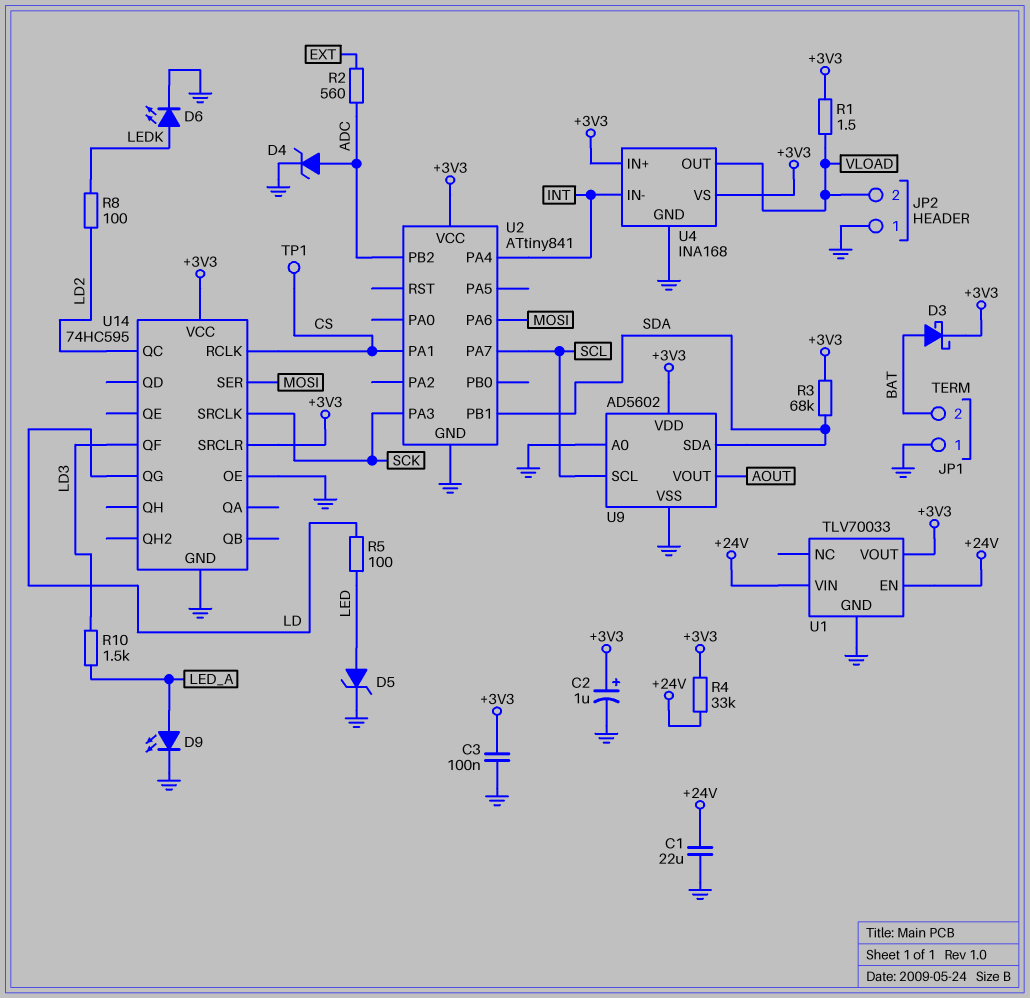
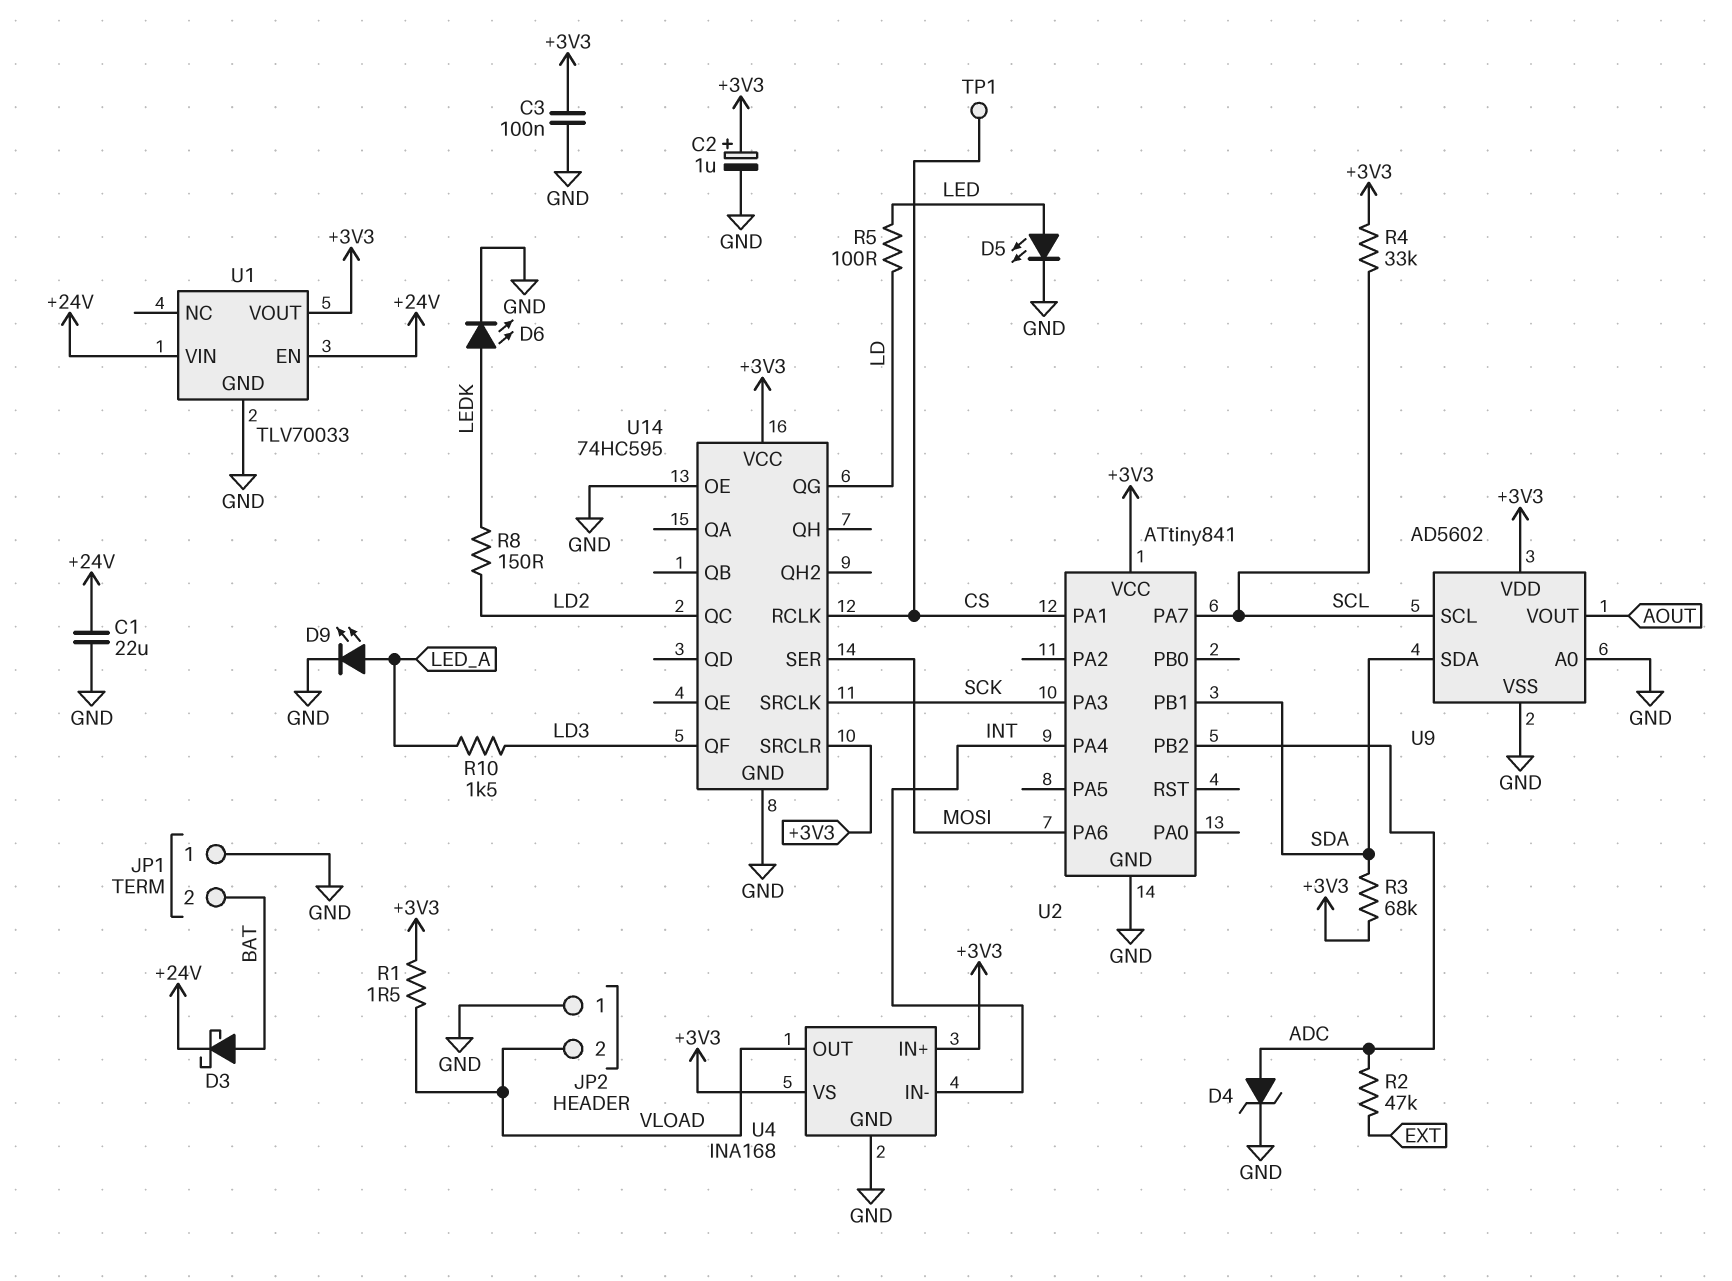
D3: schottky (A BAT, K +3V3) -> schottky (A BAT, K +24V)
D5: zener (A LED, K GND) -> LED (A LED, K GND)
R2: 560 (ADC, EXT) -> 47k (ADC, EXT)
R4: 33k (+3V3, +24V) -> 33k (+3V3, SCL)
R8: 100 (LD2, LEDK) -> 150 (LD2, LEDK)

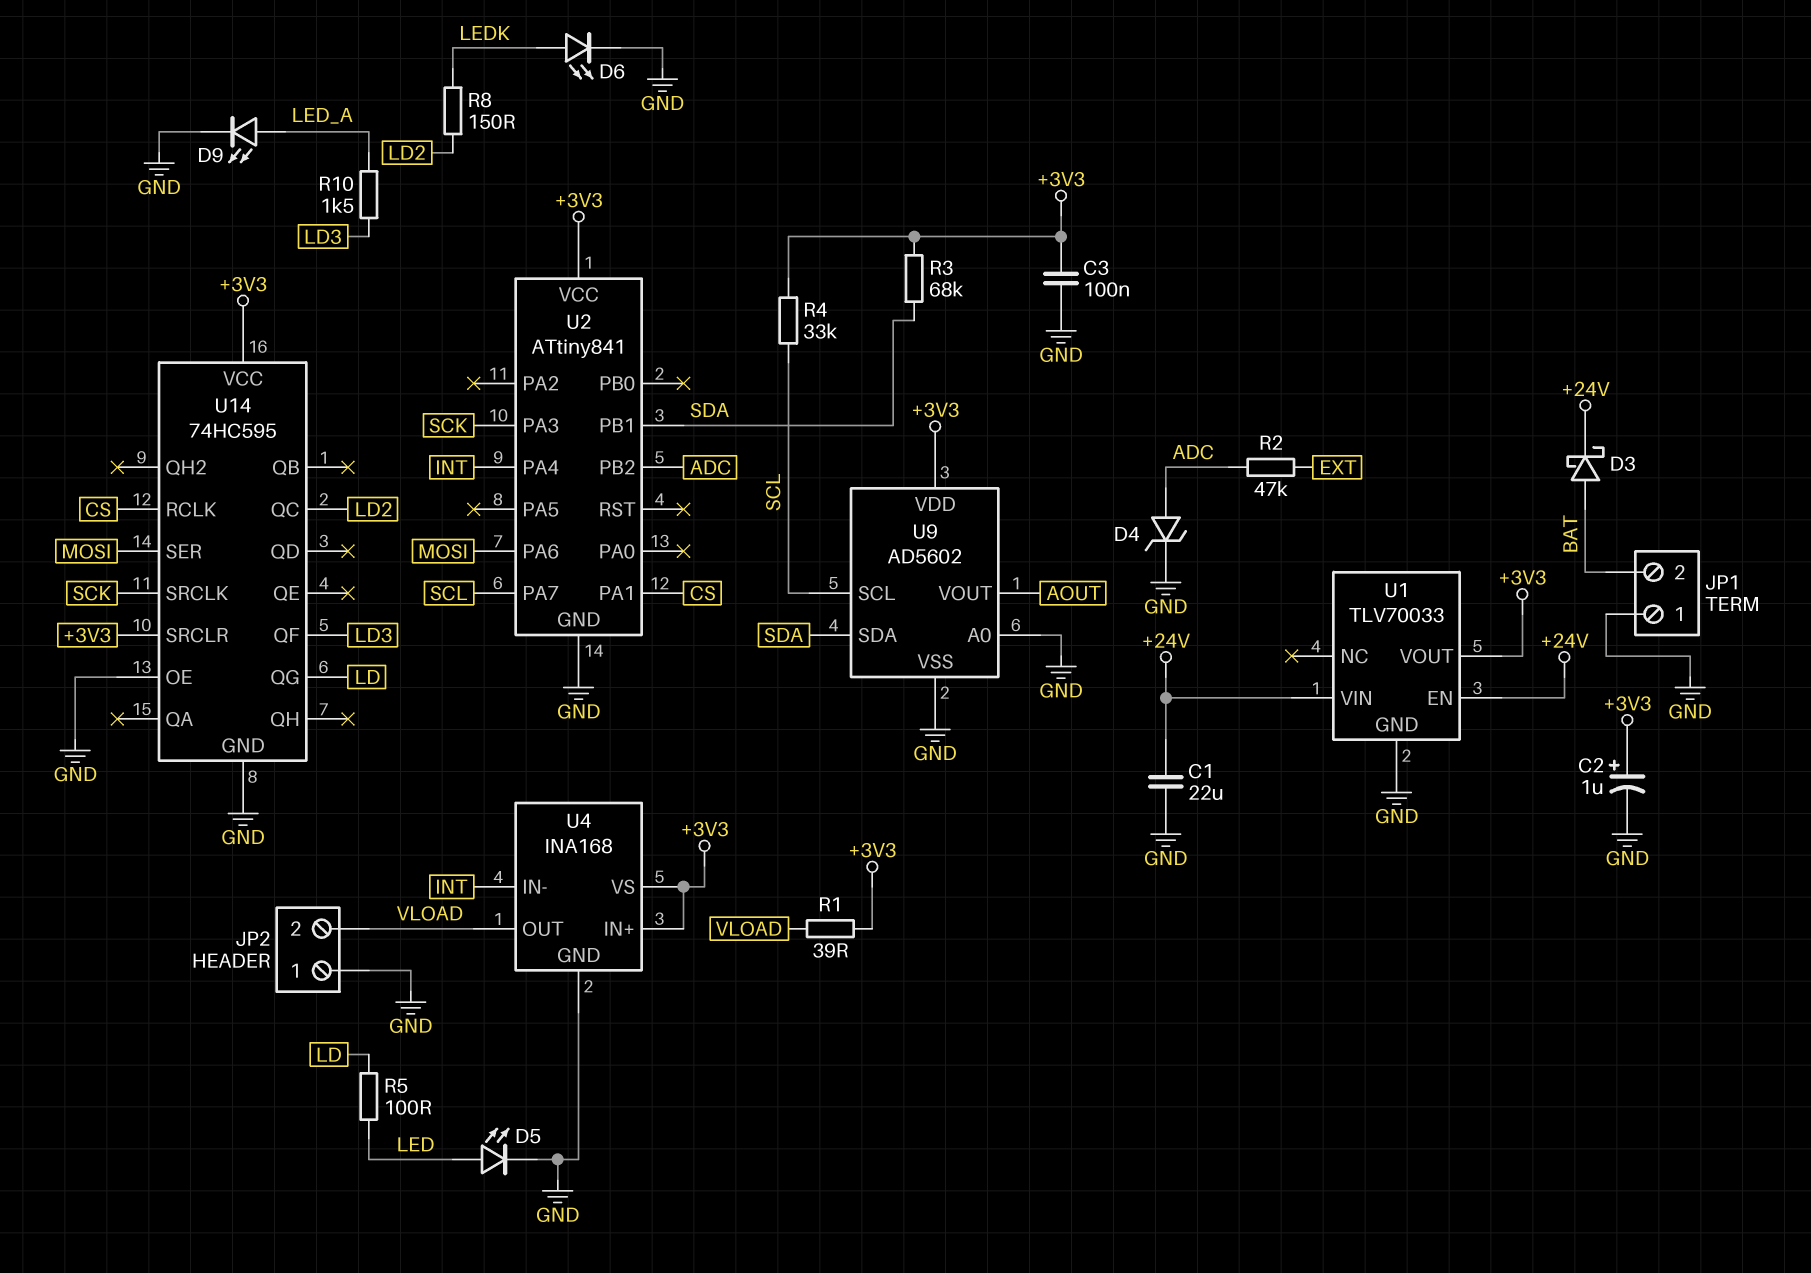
R1: 1.5 (+3V3, VLOAD) -> 39 (+3V3, VLOAD)
TP1: test point (CS) -> none

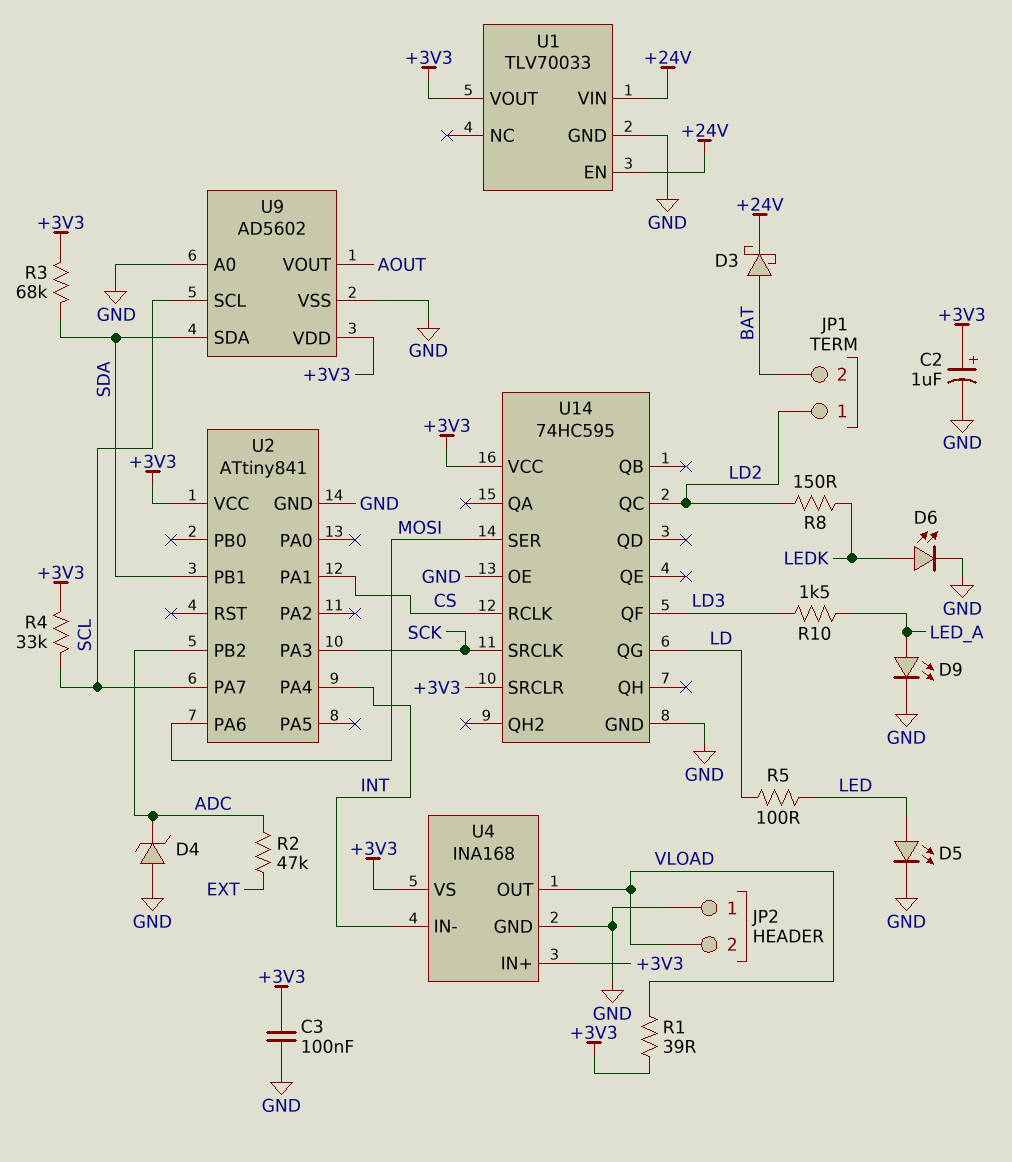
C1: 22uF (+24V, GND) -> none
D4: zener (A ADC, K GND) -> zener (A GND, K ADC)
JP1 pin 1: GND -> LD2

